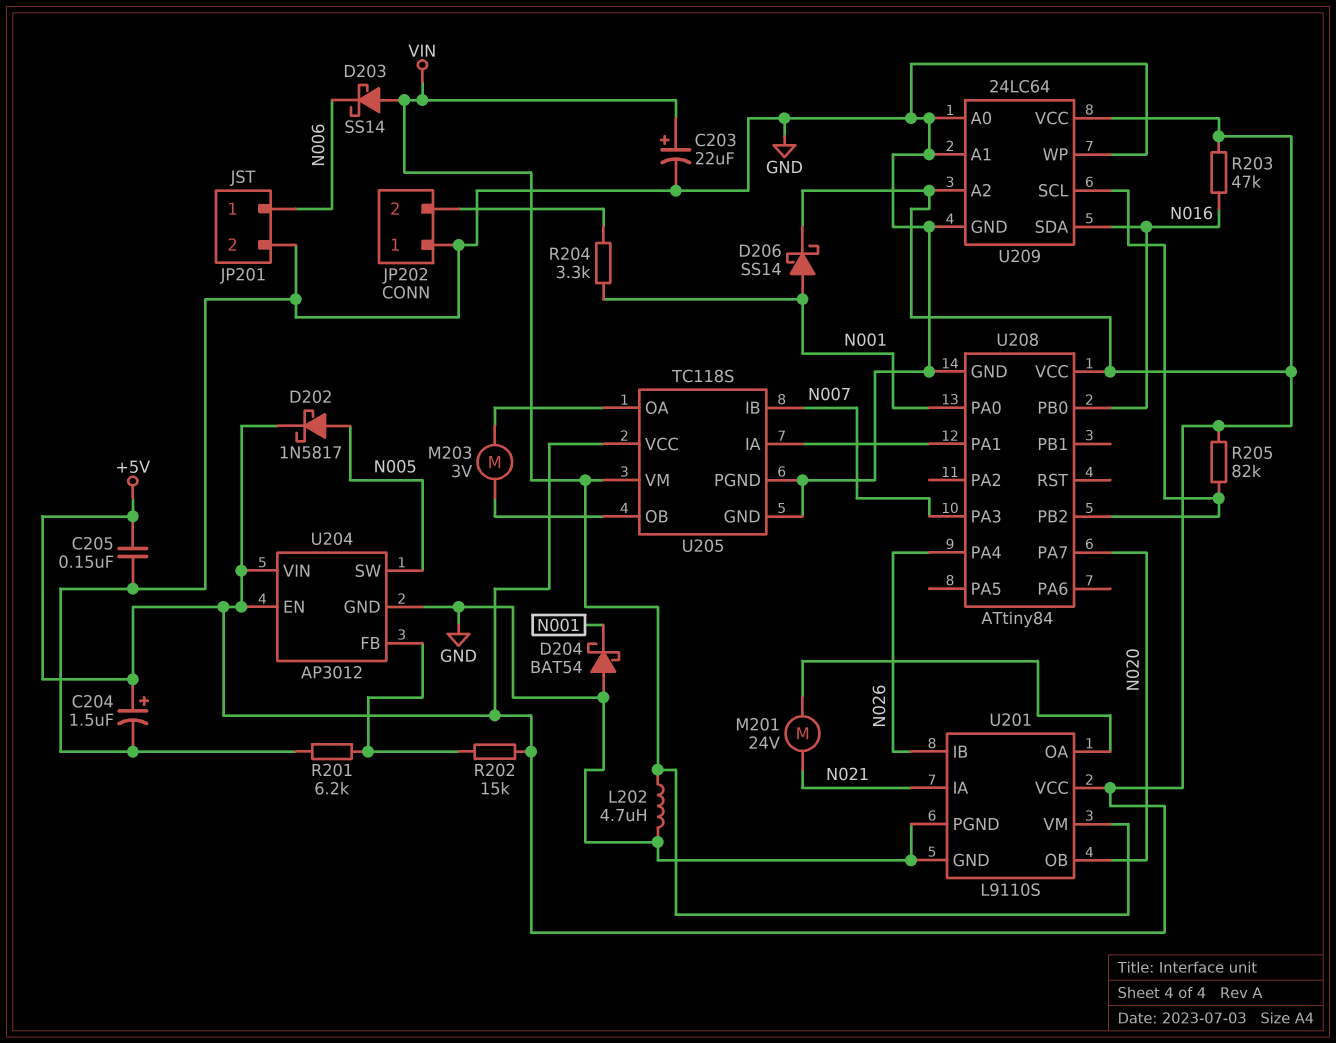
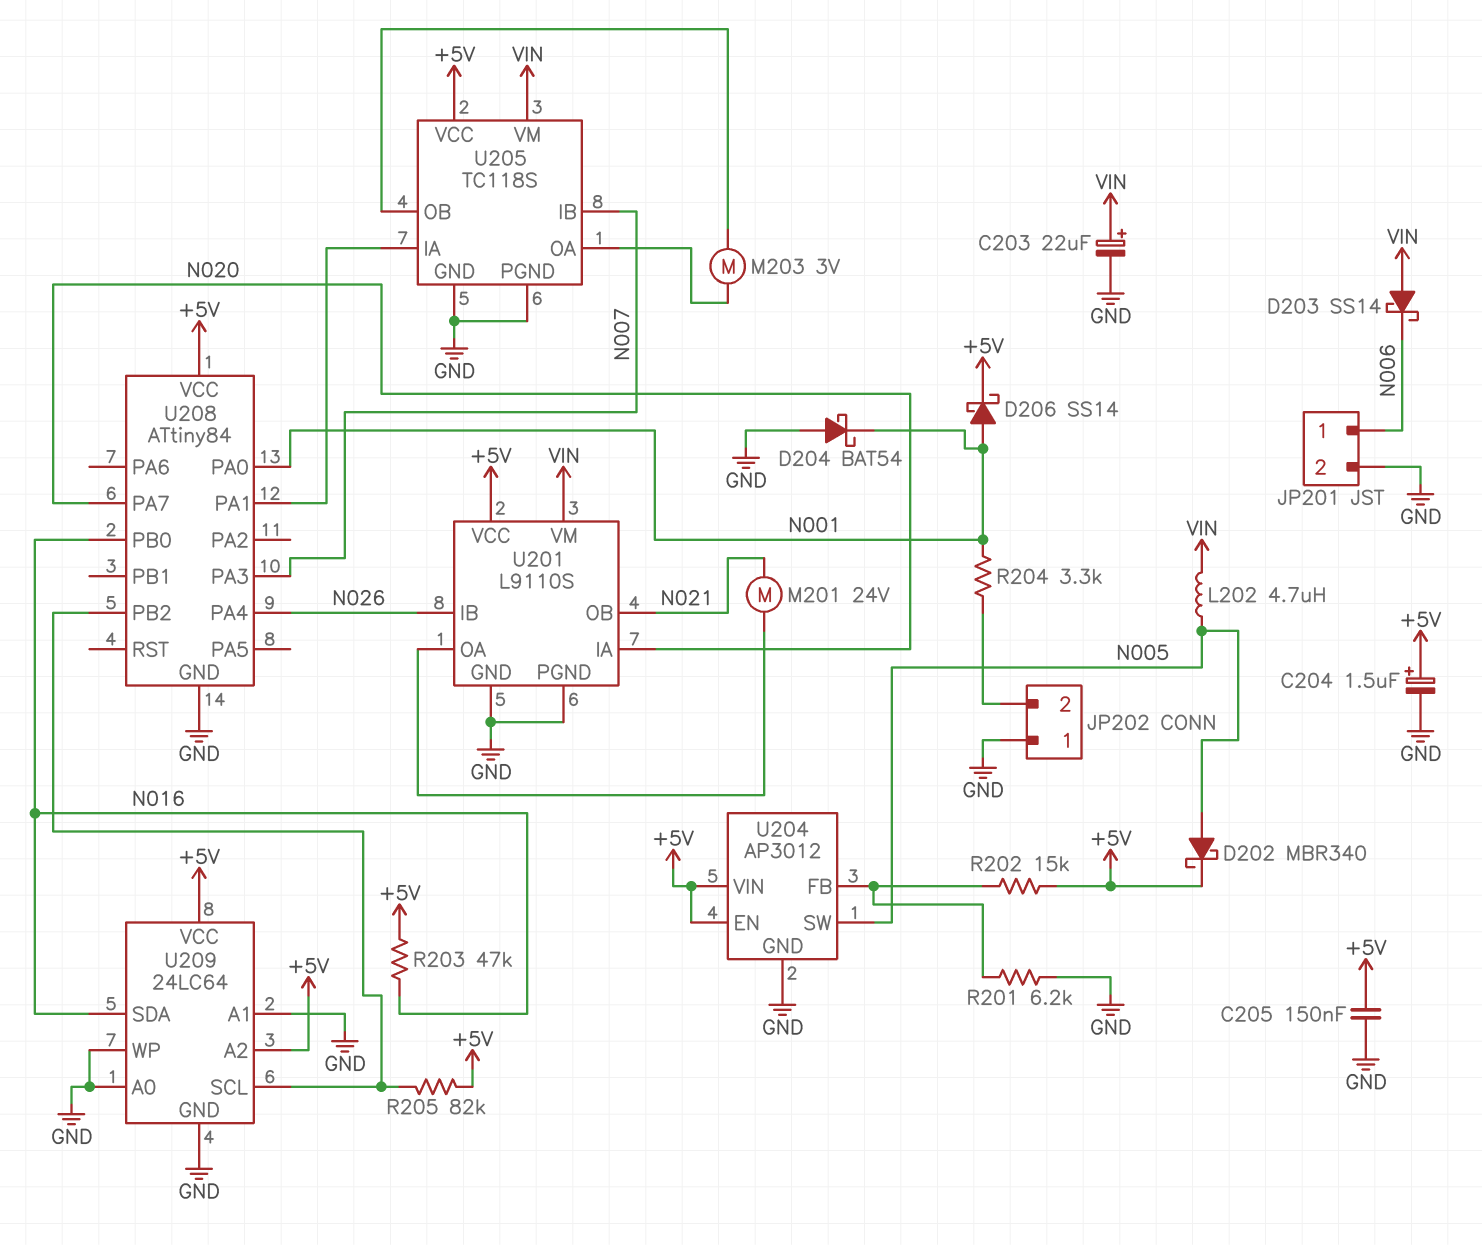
D202: schottky 1N5817 (A N005, K +5V) -> schottky MBR340 (A N005, K +5V)
L202: 4.7uH (GND, VIN) -> 4.7uH (N005, VIN)
U201 pin IA: N021 -> N020
U201 pin OB: N020 -> N021

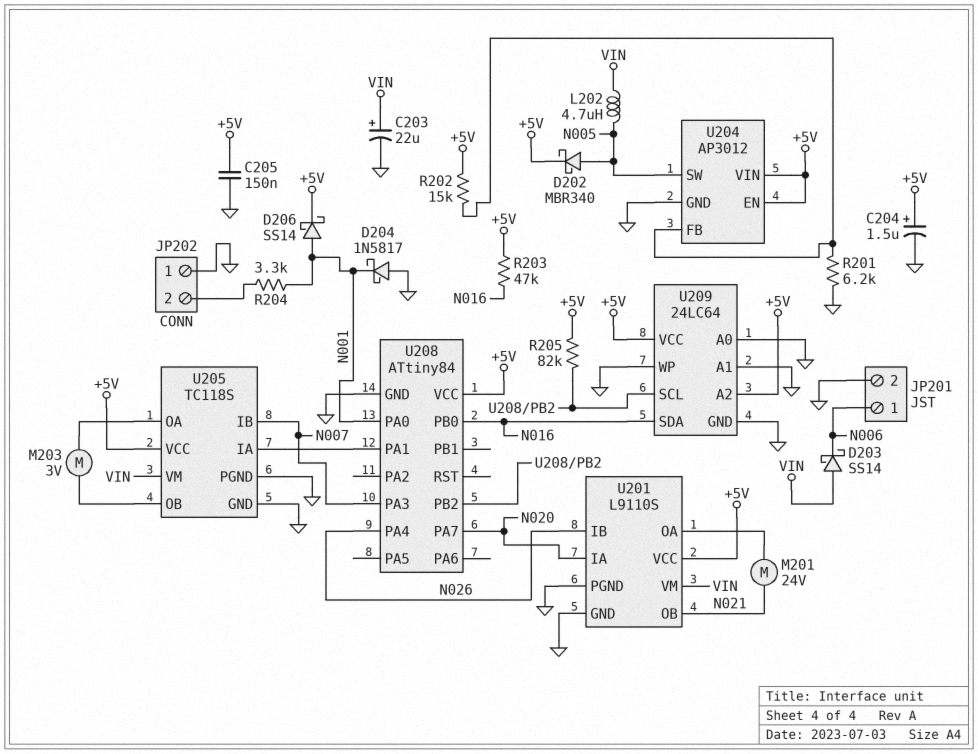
D204: schottky BAT54 (A GND, K N001) -> schottky 1N5817 (A GND, K N001)

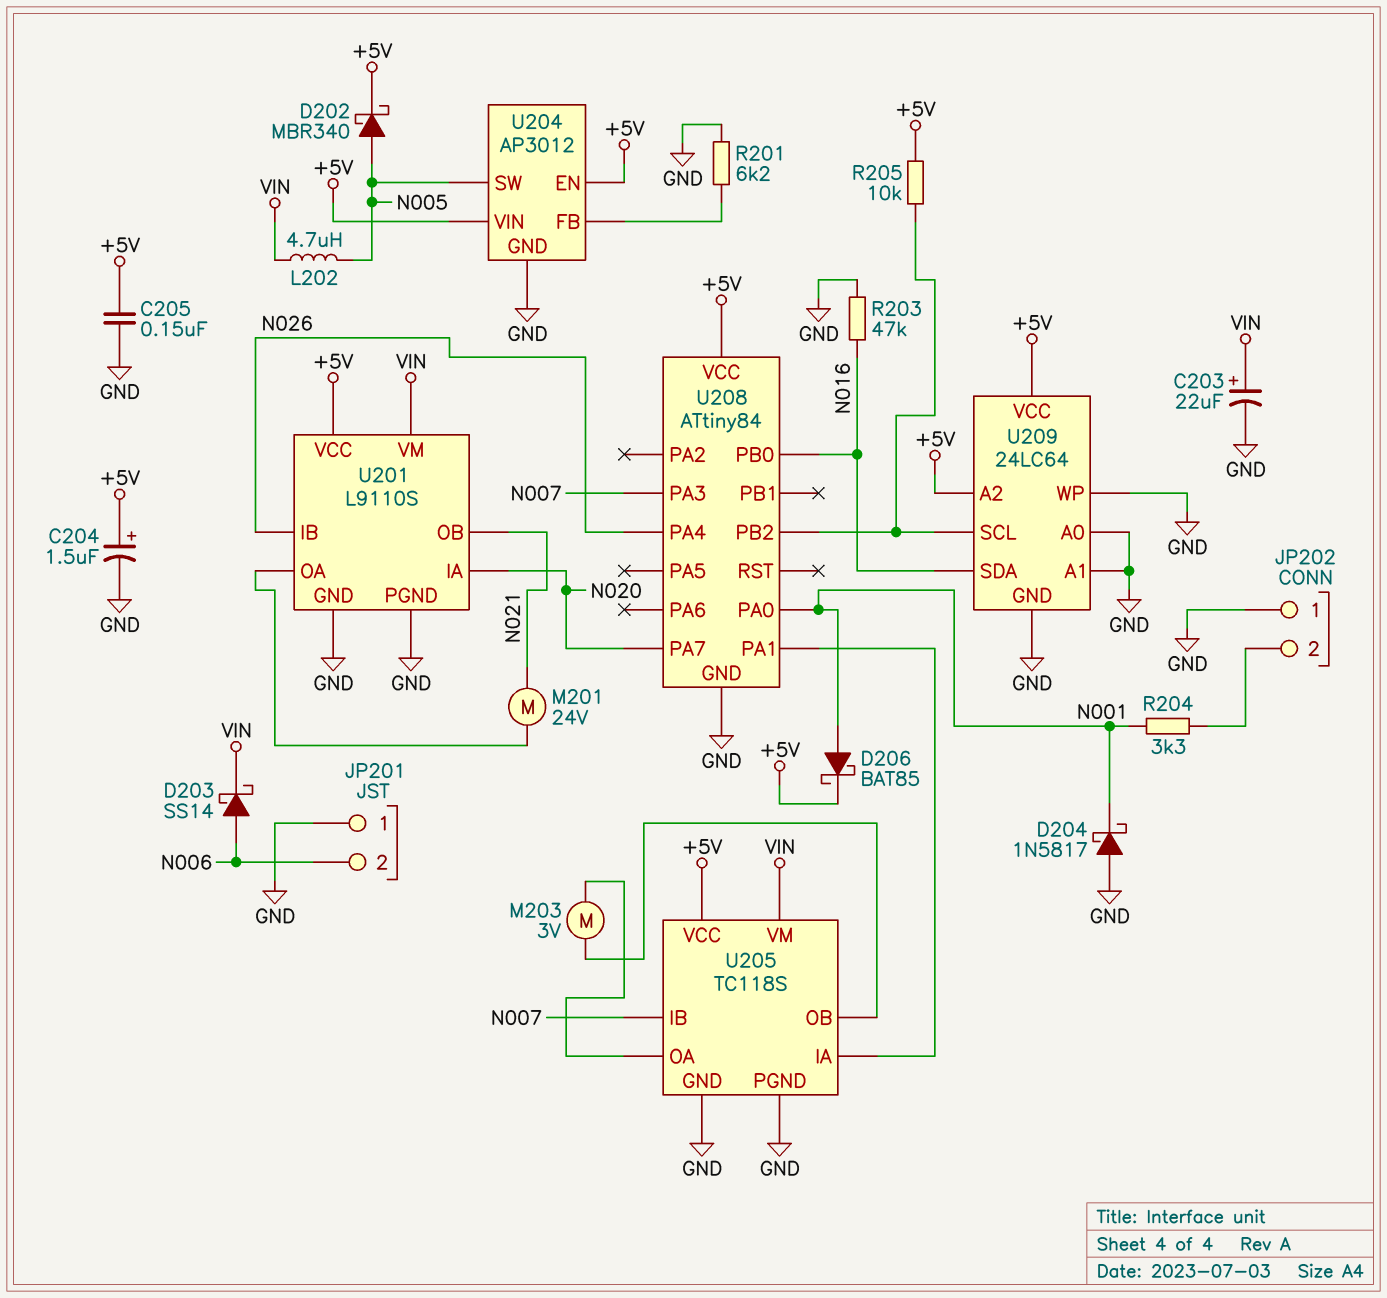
D203: schottky SS14 (A VIN, K N006) -> schottky SS14 (A N006, K VIN)
D206: schottky SS14 (A N001, K +5V) -> schottky BAT85 (A N001, K +5V)
JP201 pin 1: N006 -> GND
JP201 pin 2: GND -> N006
R202: 15k (+5V, U204/FB) -> none
R203: 47k (+5V, N016) -> 47k (GND, N016)
R205: 82k (+5V, U208/PB2) -> 10k (+5V, U208/PB2)

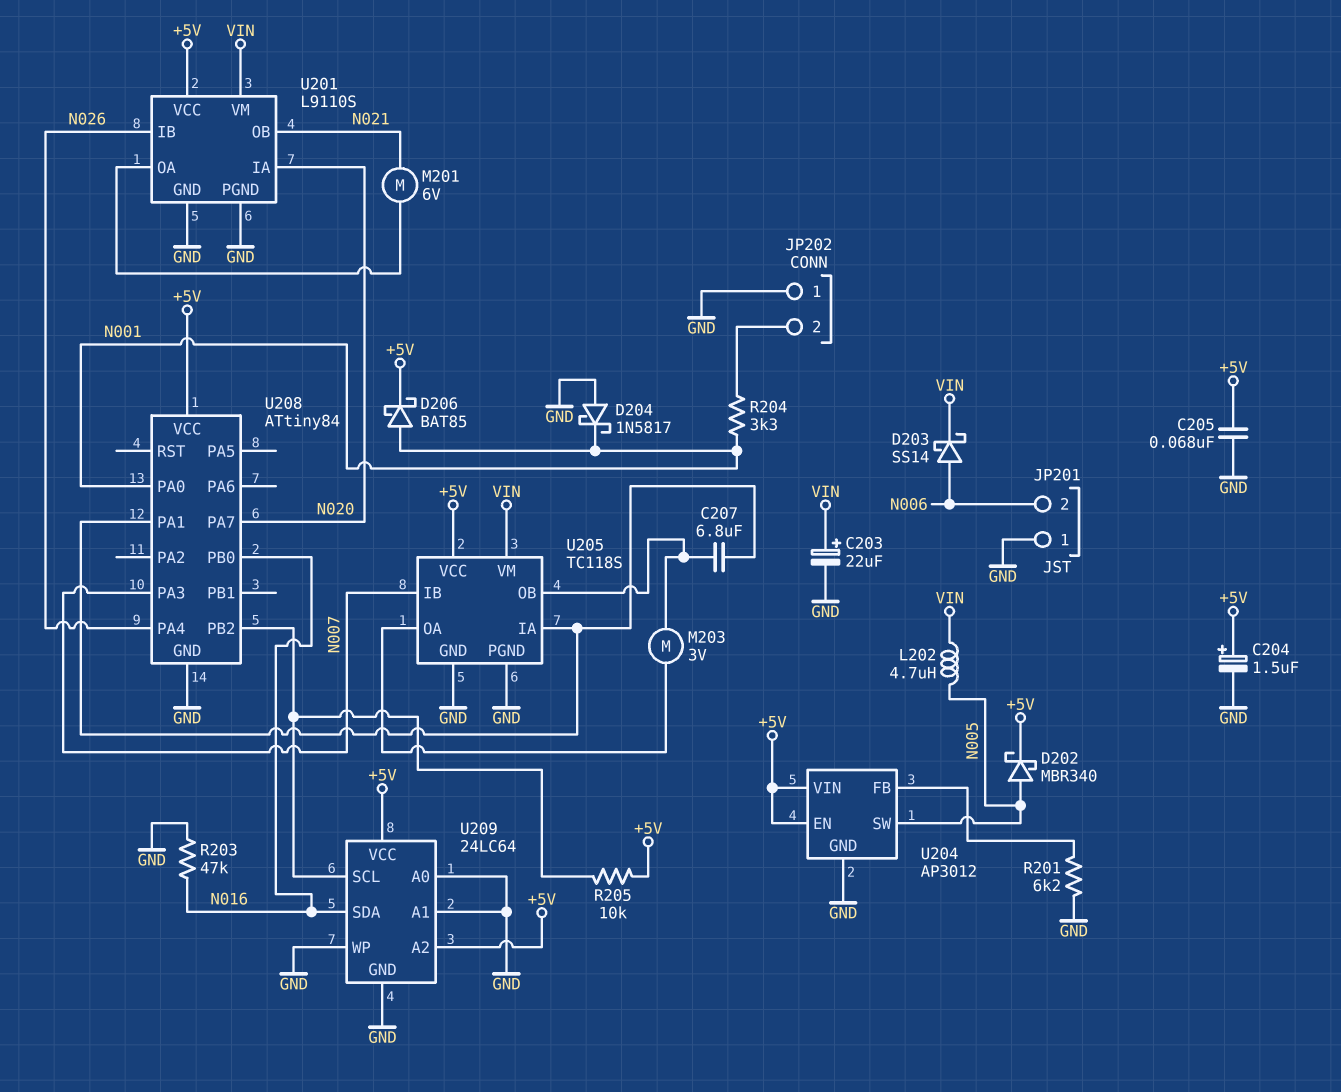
C205: 150nF (+5V, GND) -> 68nF (+5V, GND)
C207: none -> 6.8uF (U205/IA, U205/OB)
M201: motor 24V (N021, U201/OA) -> motor 6V (N021, U201/OA)

